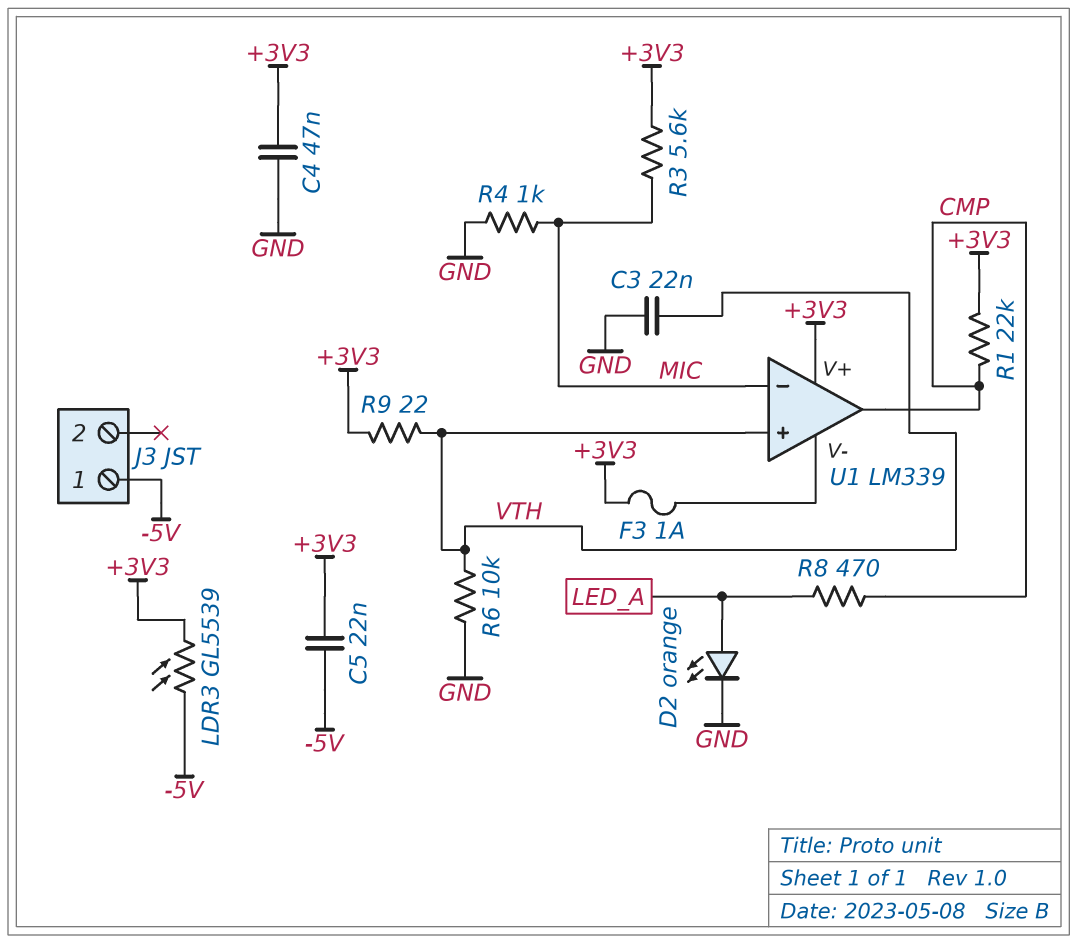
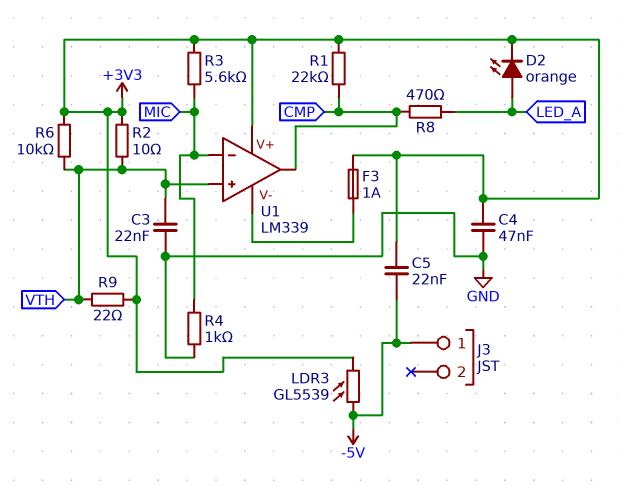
D2: LED orange (A LED_A, K GND) -> LED orange (A LED_A, K +3V3)
R2: none -> 10 (+3V3, VTH)
R6: 10k (GND, VTH) -> 10k (+3V3, VTH)

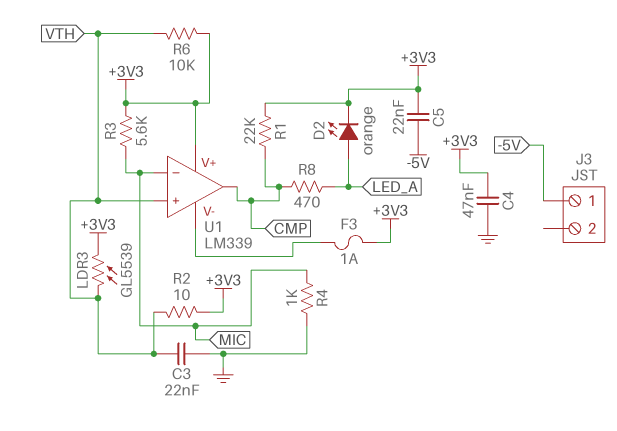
LDR3: GL5539 (+3V3, -5V) -> GL5539 (+3V3, VTH)
R9: 22 (+3V3, VTH) -> none

